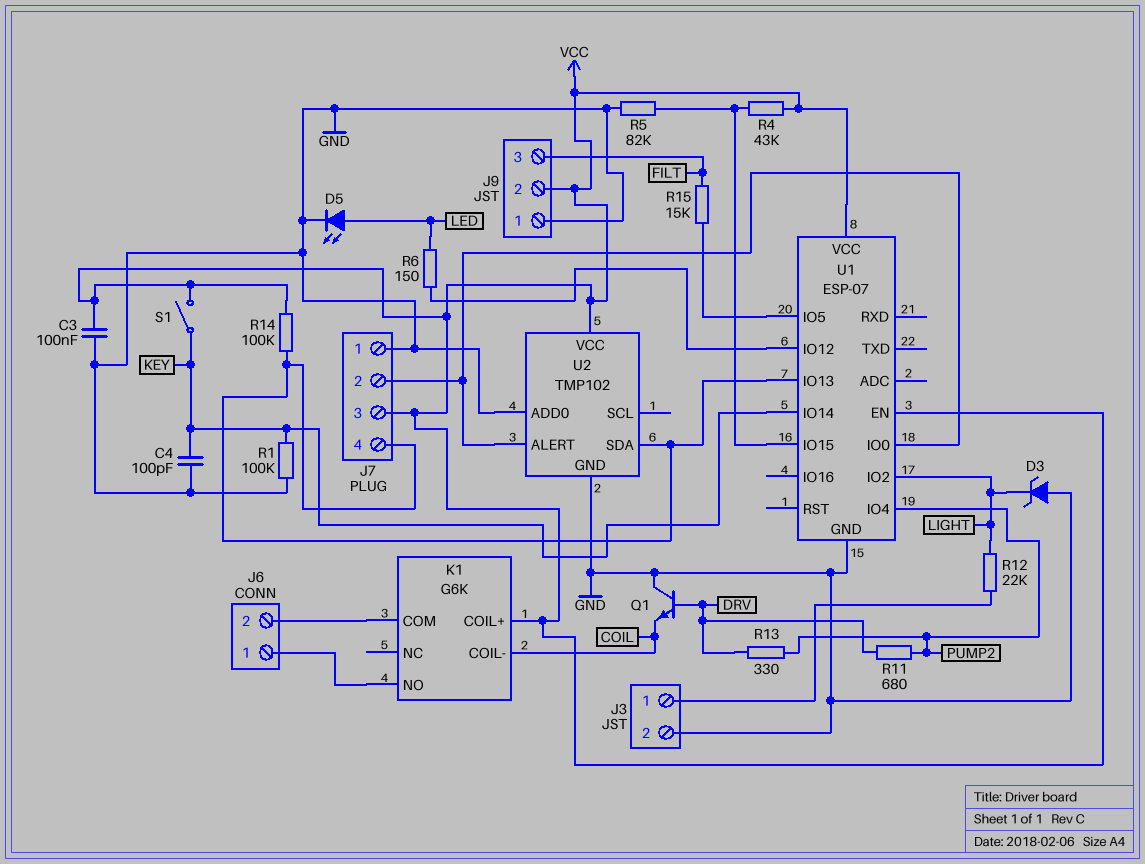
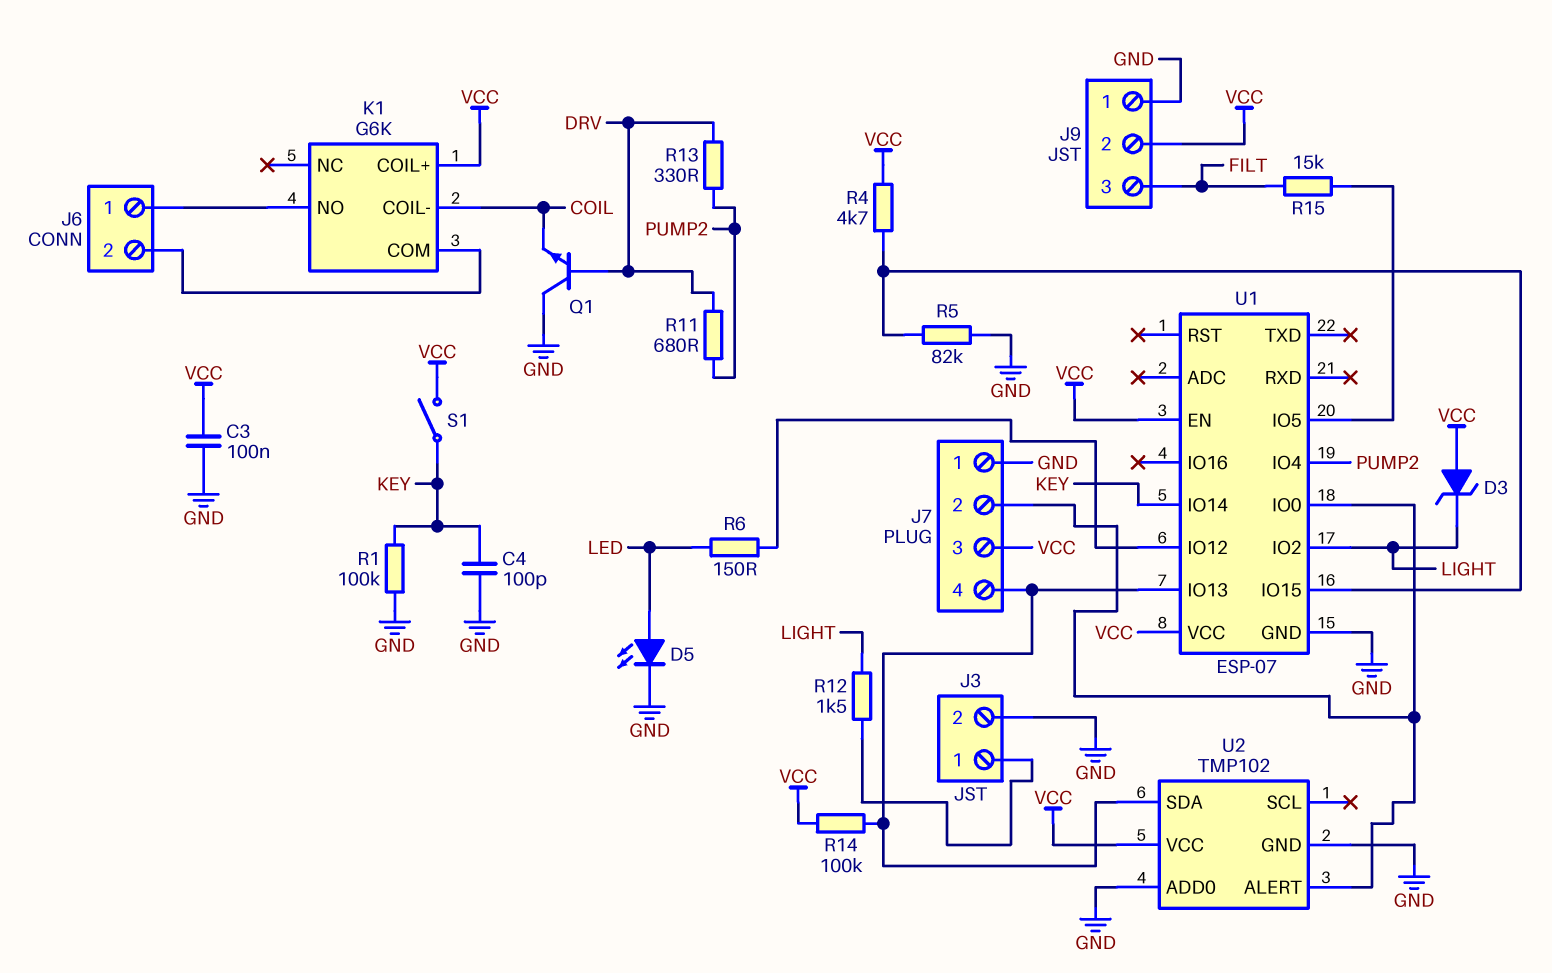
D3: zener (A GND, K LIGHT) -> zener (A VCC, K LIGHT)
R4: 43k (U1/IO15, VCC) -> 4.7k (U1/IO15, VCC)
R12: 22k (J3/1, LIGHT) -> 1.5k (J3/1, LIGHT)

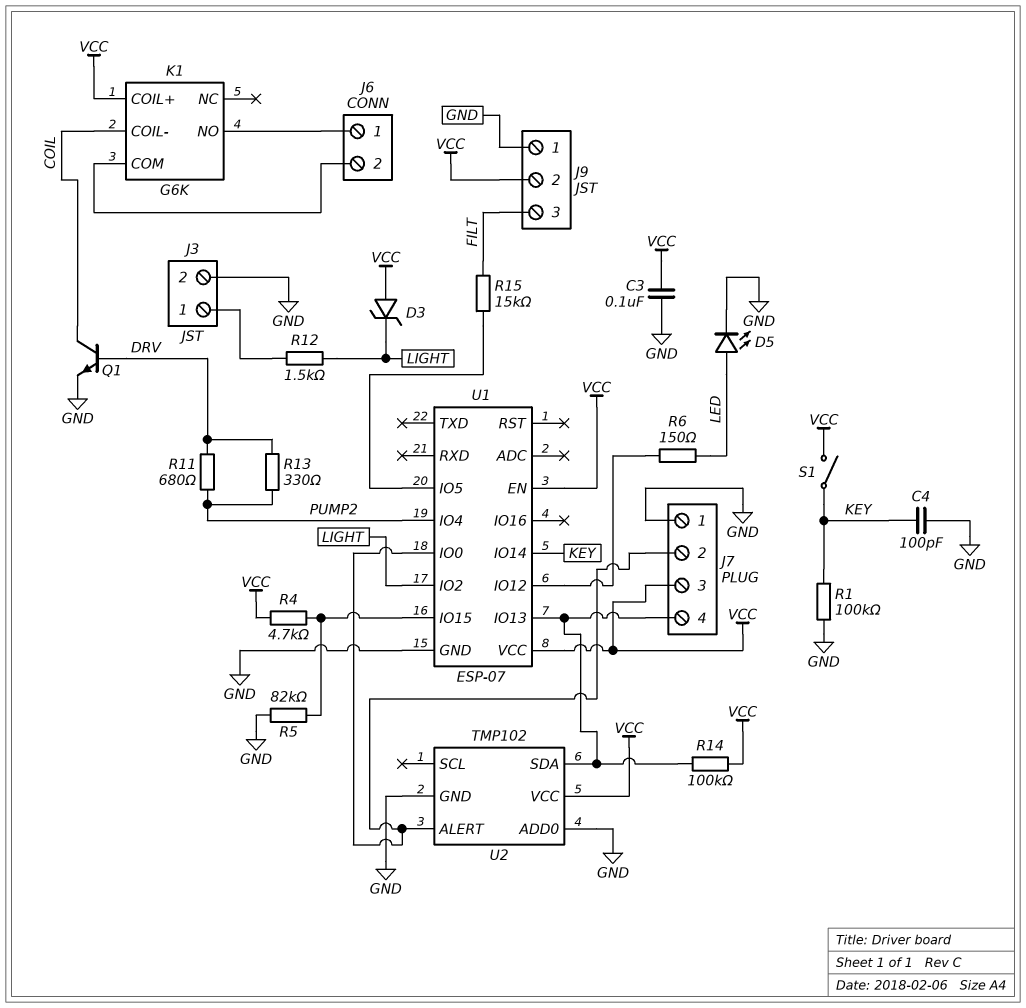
Q1: NPN (B DRV, C GND, E COIL) -> NPN (B DRV, C COIL, E GND)

